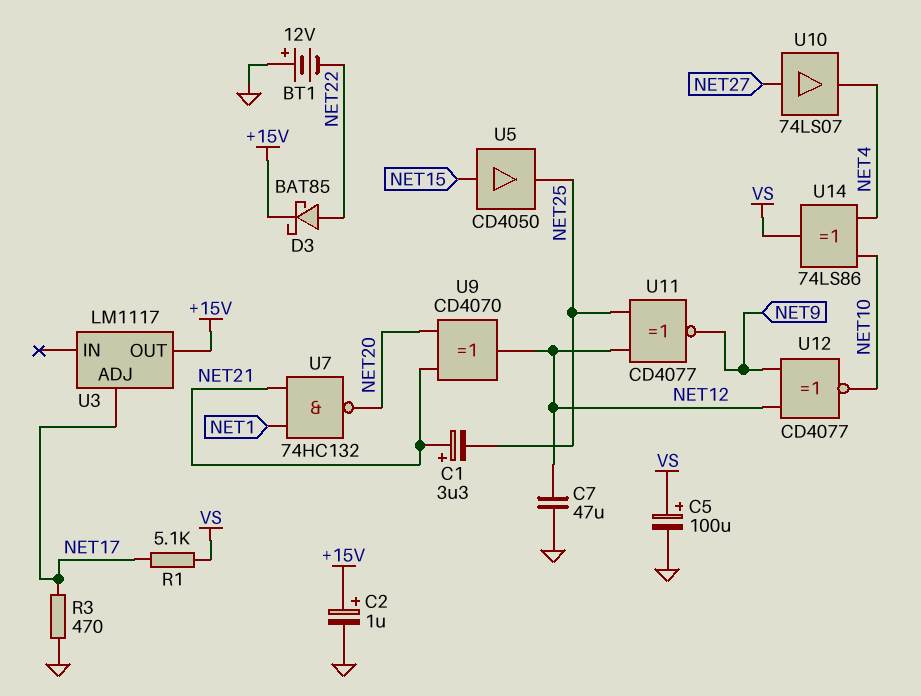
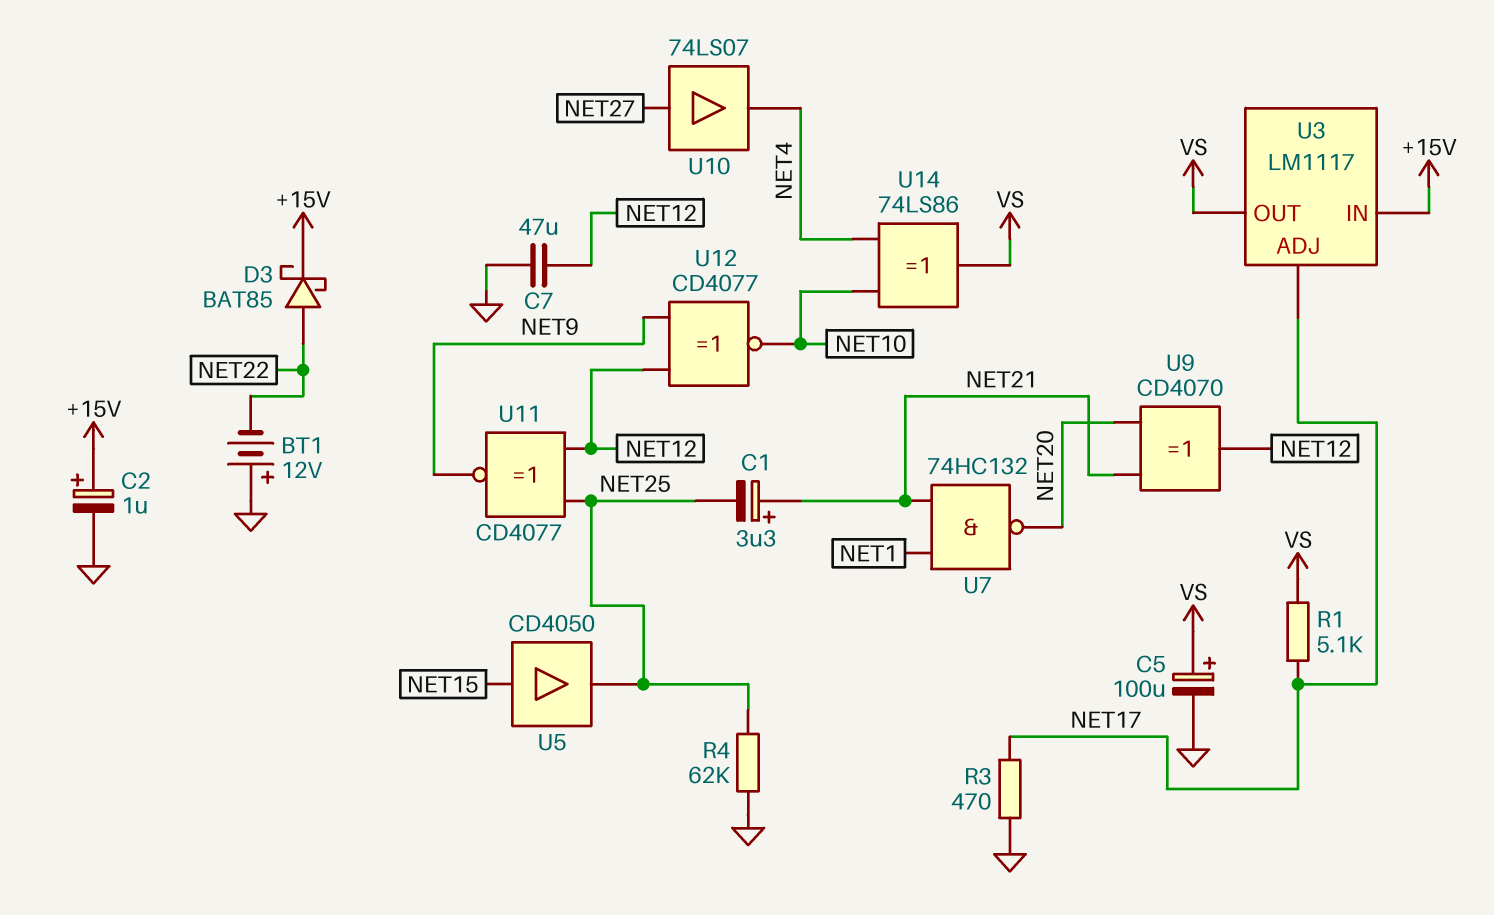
R4: none -> 62k (GND, NET25)
U3 pin IN: none -> +15V
U3 pin OUT: +15V -> VS

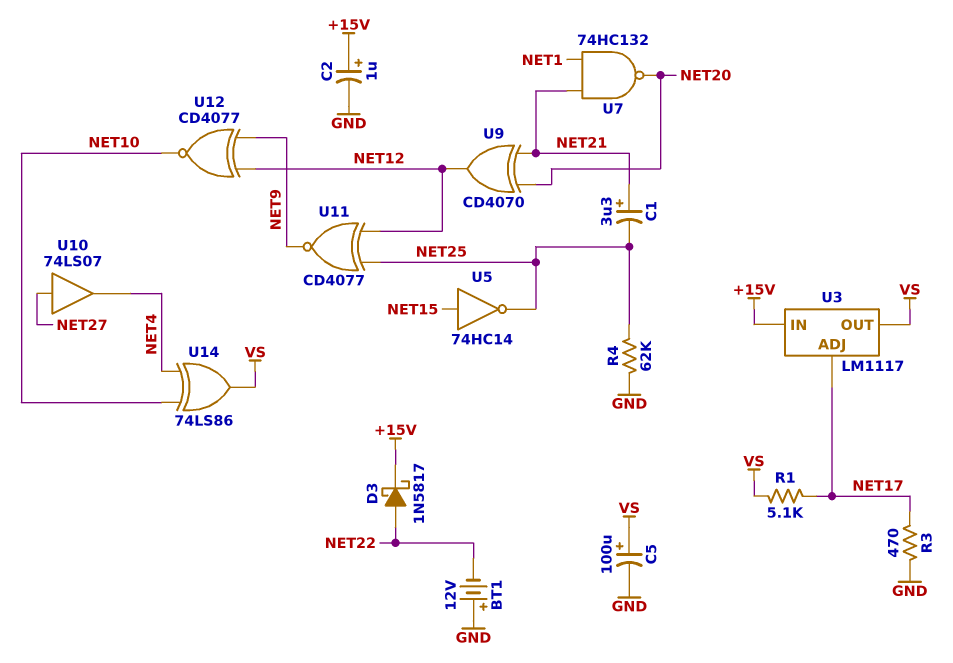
C7: 47uF (GND, NET12) -> none
D3: schottky BAT85 (A NET22, K +15V) -> schottky 1N5817 (A NET22, K +15V)
U5: buffer CD4050 (in NET15, out NET25) -> NOT 74HC14 (in NET15, out NET25)

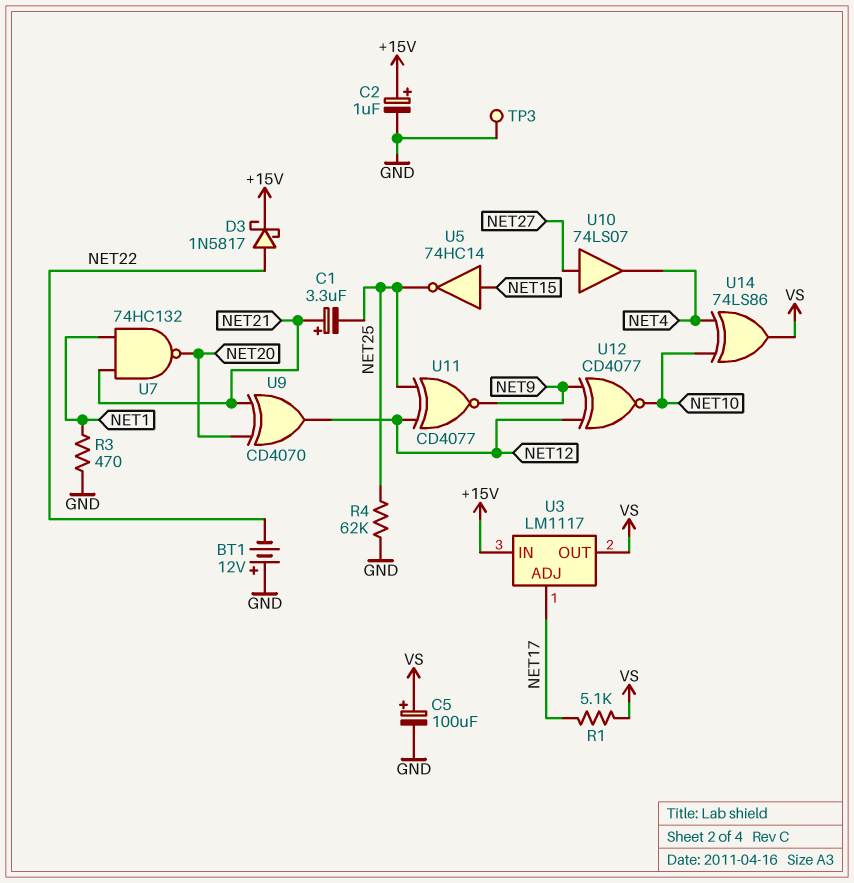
R3: 470 (GND, NET17) -> 470 (GND, NET1)
TP3: none -> test point (GND)

